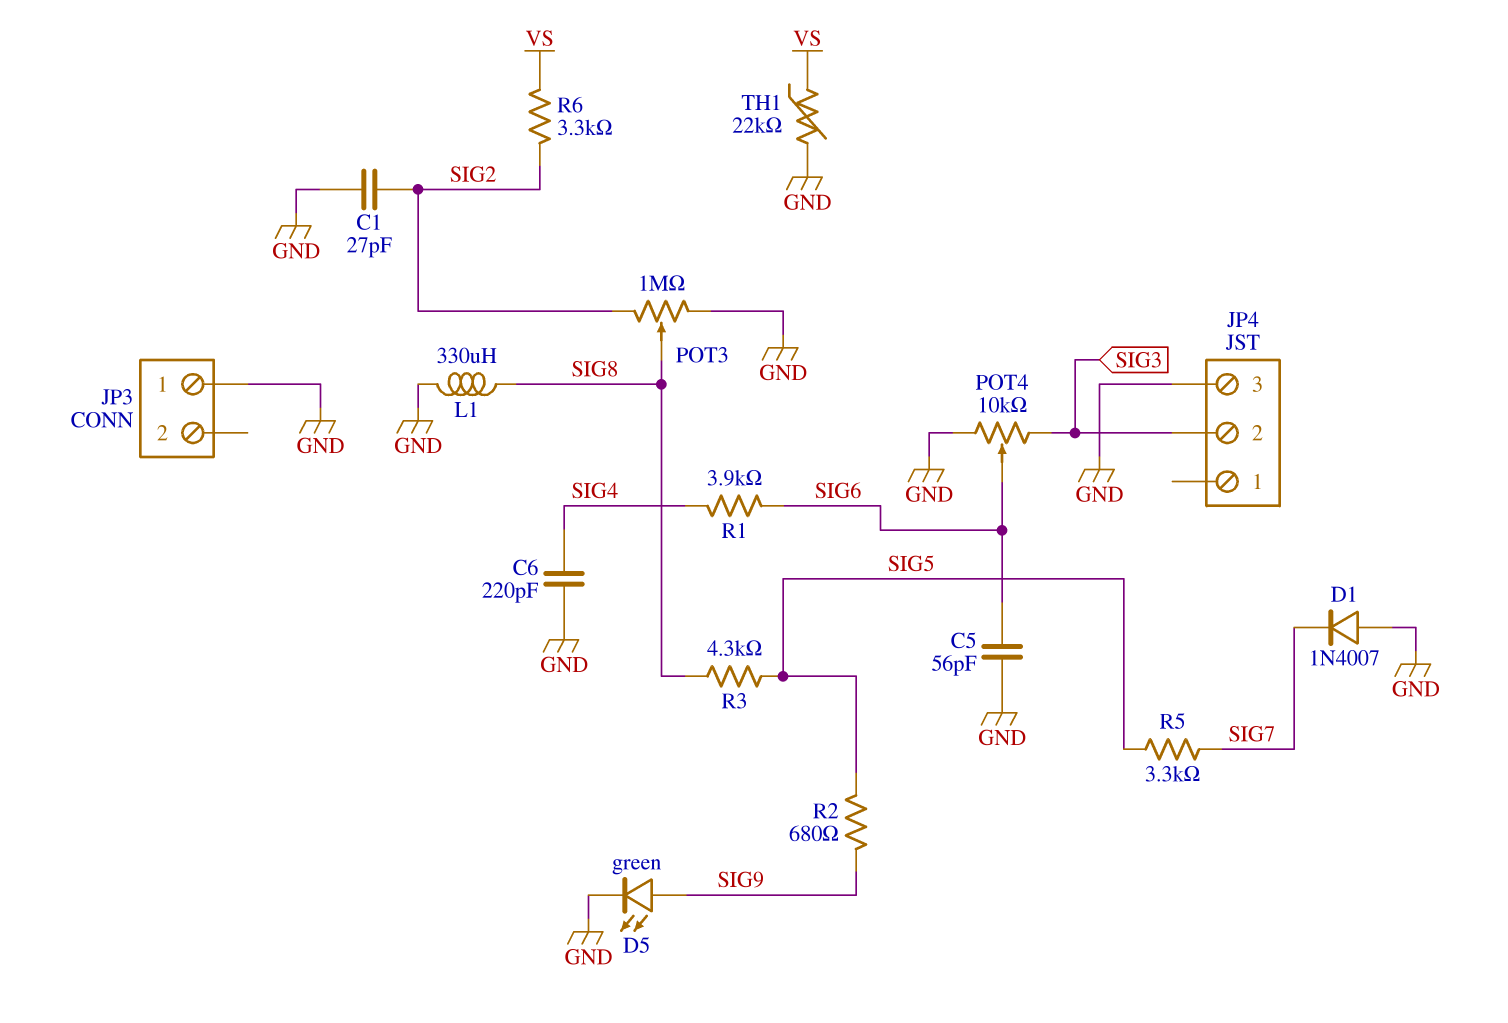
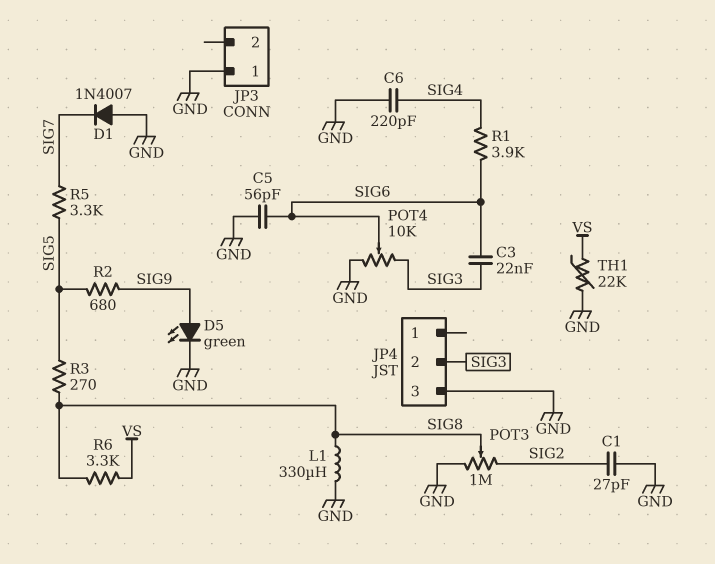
C3: none -> 22nF (SIG3, SIG6)
R3: 4.3k (SIG5, SIG8) -> 270 (SIG5, SIG8)
R6: 3.3k (SIG2, VS) -> 3.3k (SIG8, VS)

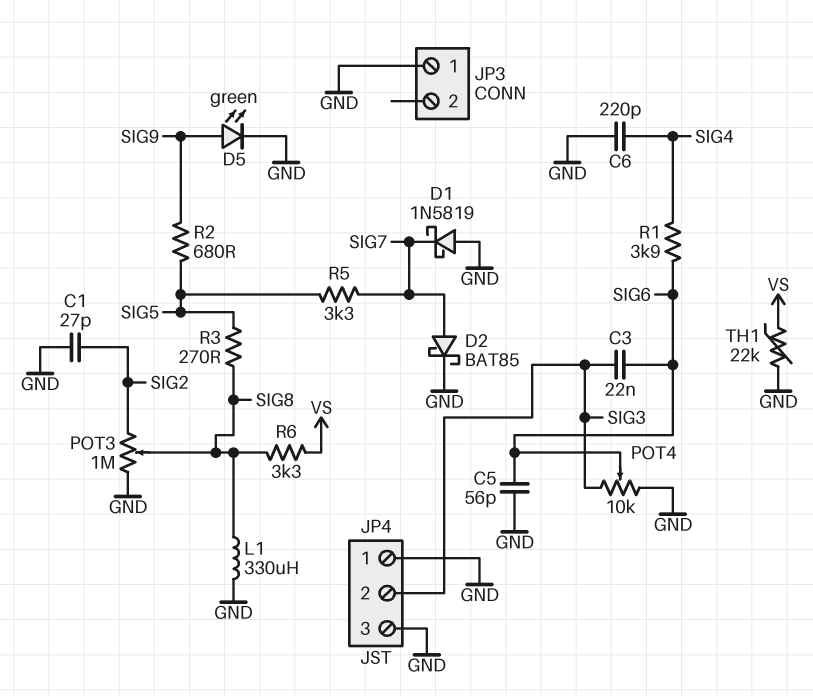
D1: diode 1N4007 (A GND, K SIG7) -> schottky 1N5819 (A GND, K SIG7)
D2: none -> schottky BAT85 (A SIG7, K GND)
JP4 pin 1: none -> GND

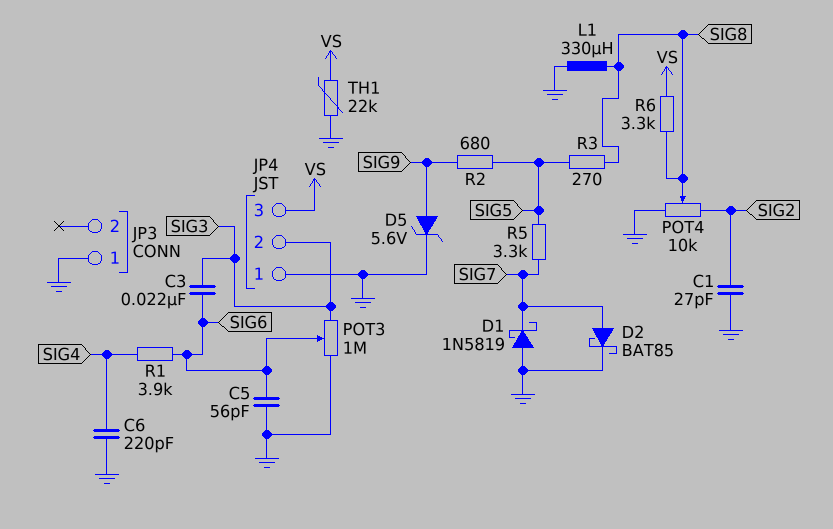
D5: LED green (A SIG9, K GND) -> zener 5.6V (A SIG9, K GND)
JP4 pin 3: GND -> VS
POT3: 1M (GND, SIG2, wiper SIG8) -> 1M (GND, SIG3, wiper SIG6)
POT4: 10k (GND, SIG3, wiper SIG6) -> 10k (GND, SIG2, wiper SIG8)

